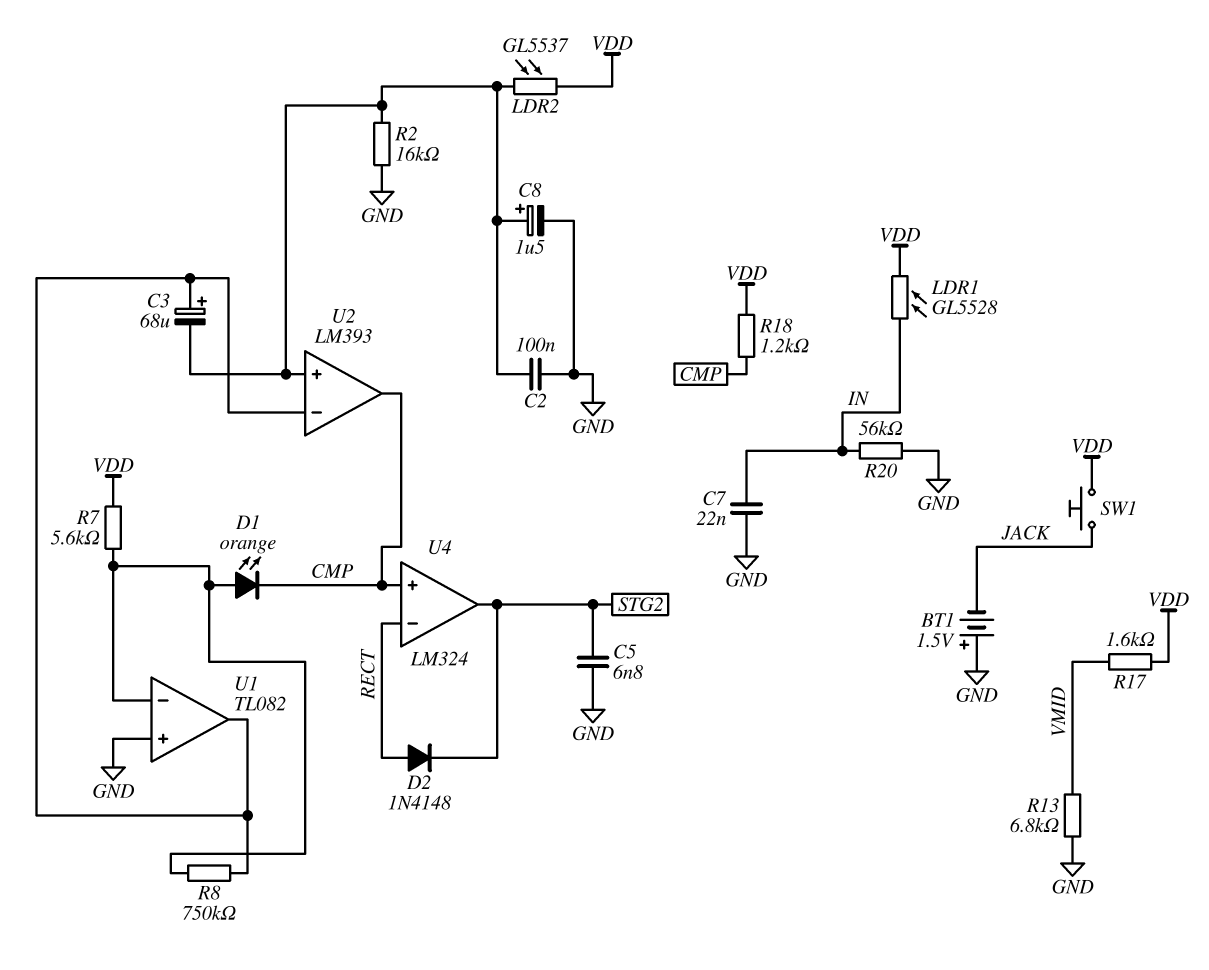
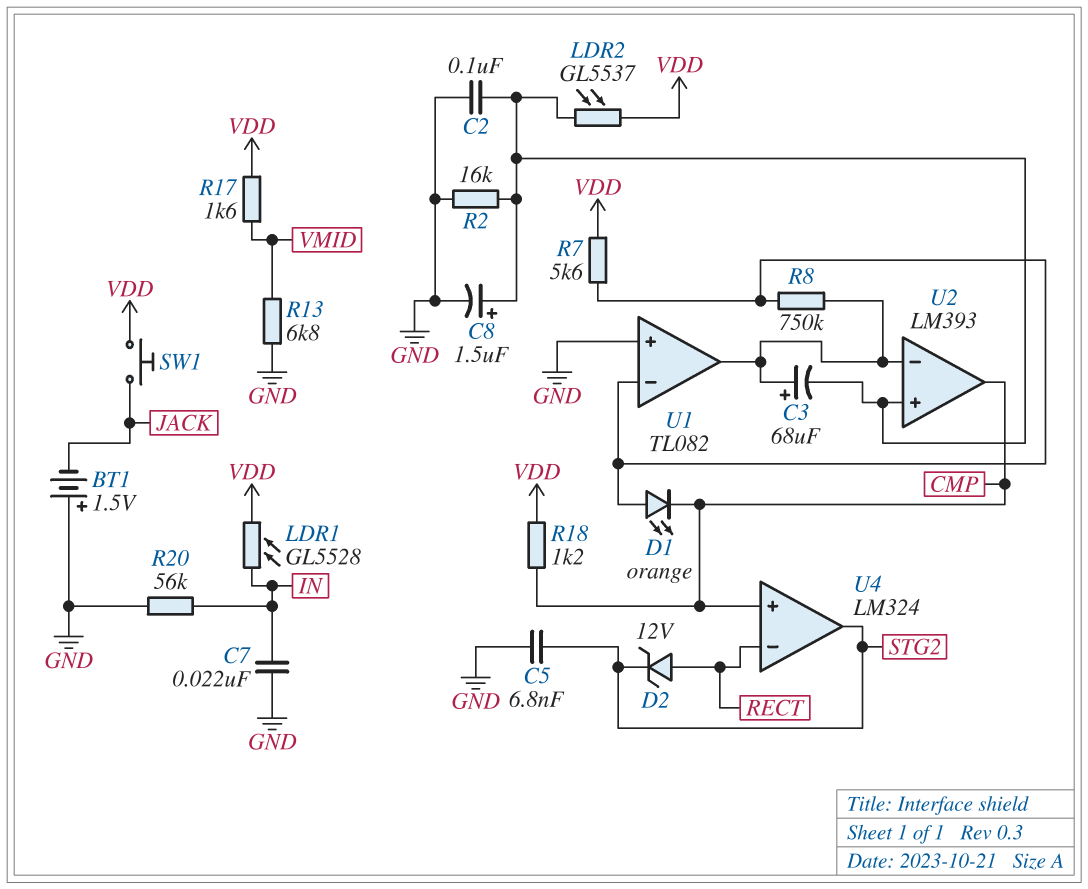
D2: diode 1N4148 (A RECT, K STG2) -> zener 12V (A RECT, K STG2)

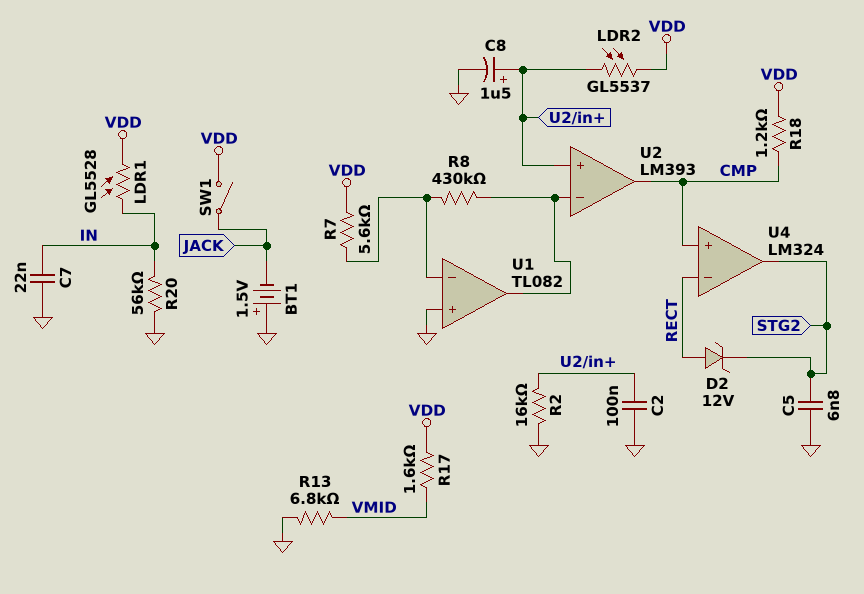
C3: 68uF (plus U1/out, minus U2/in+) -> none
D1: LED orange (A U1/in-, K CMP) -> none
R8: 750k (U1/in-, U1/out) -> 430k (U1/in-, U1/out)
SW1: button (JACK, VDD) -> switch (JACK, VDD)

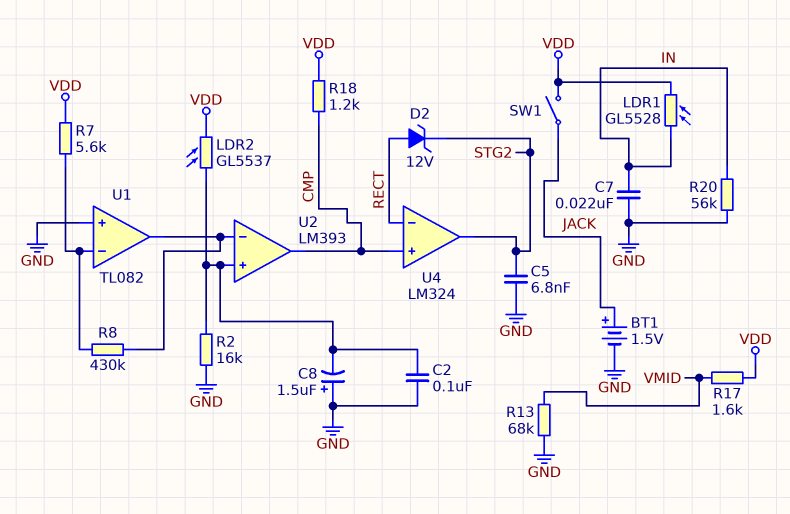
BT1: 1.5V (plus GND, minus JACK) -> 1.5V (plus JACK, minus GND)
C8: 1.5uF (plus U2/in+, minus GND) -> 1.5uF (plus GND, minus U2/in+)
R13: 6.8k (GND, VMID) -> 68k (GND, VMID)

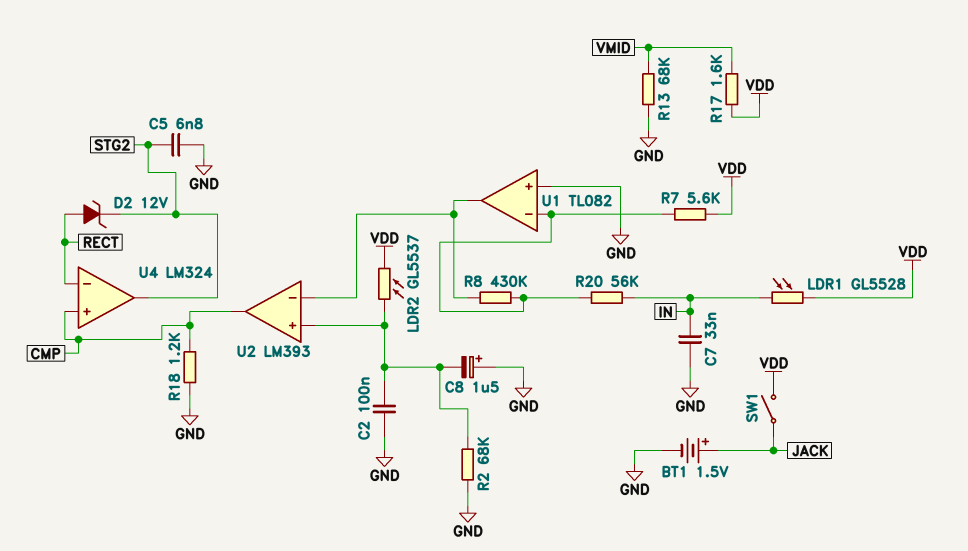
C7: 22nF (GND, IN) -> 33nF (GND, IN)
R2: 16k (GND, U2/in+) -> 68k (GND, U2/in+)
R18: 1.2k (CMP, VDD) -> 1.2k (CMP, GND)
R20: 56k (GND, IN) -> 56k (IN, U1/in-)

